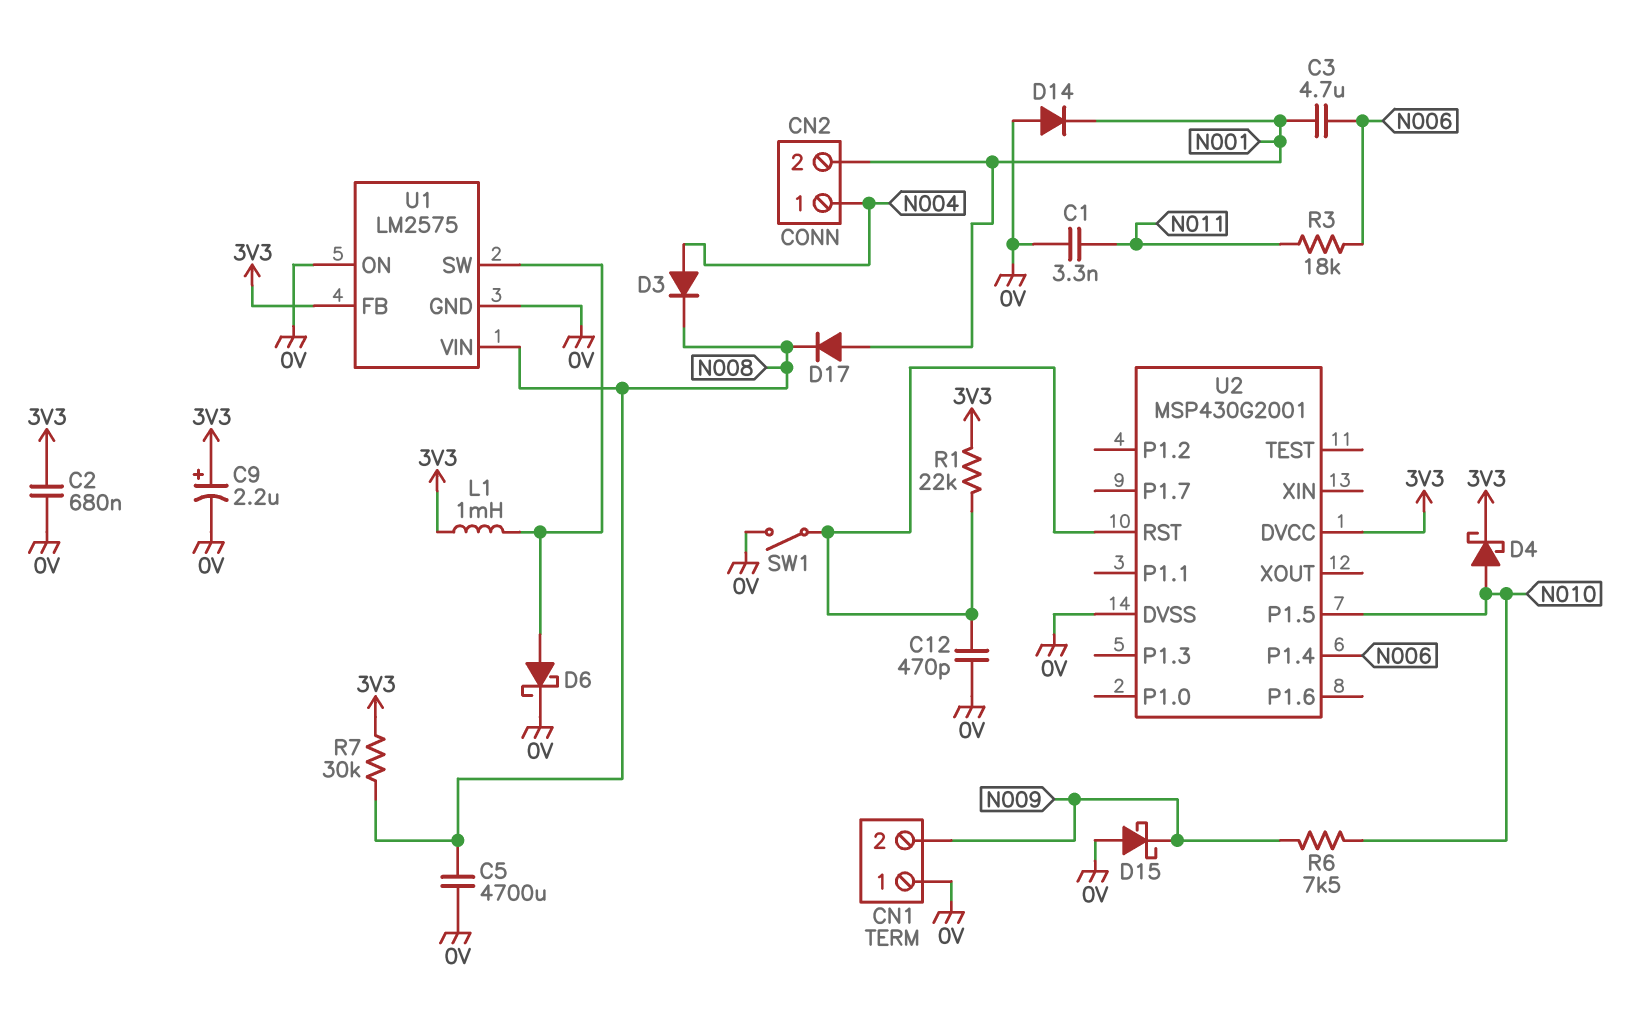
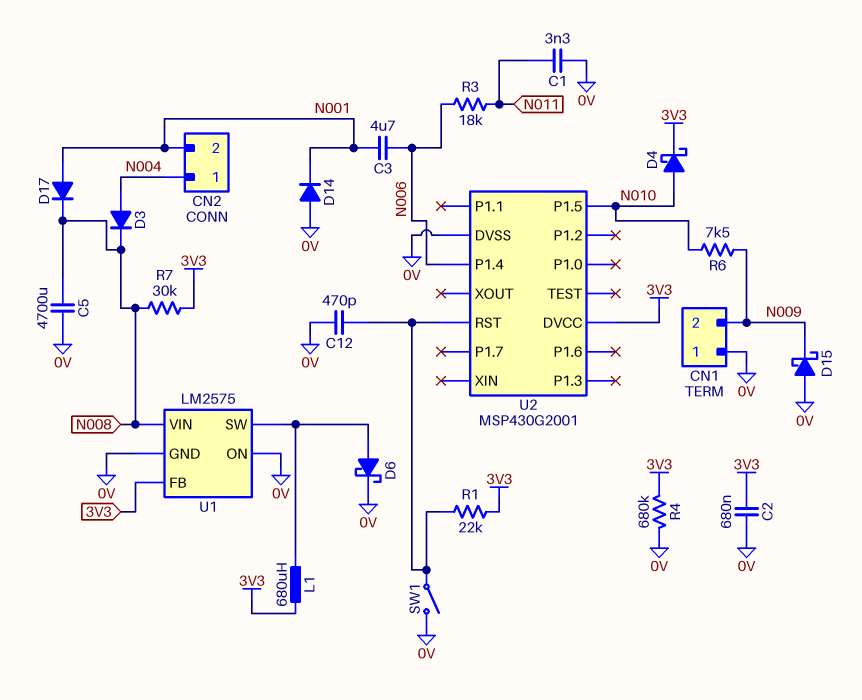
C9: 2.2uF (plus 3V3, minus 0V) -> none
L1: 1mH (3V3, U1/SW) -> 680uH (3V3, U1/SW)
R4: none -> 680k (0V, 3V3)

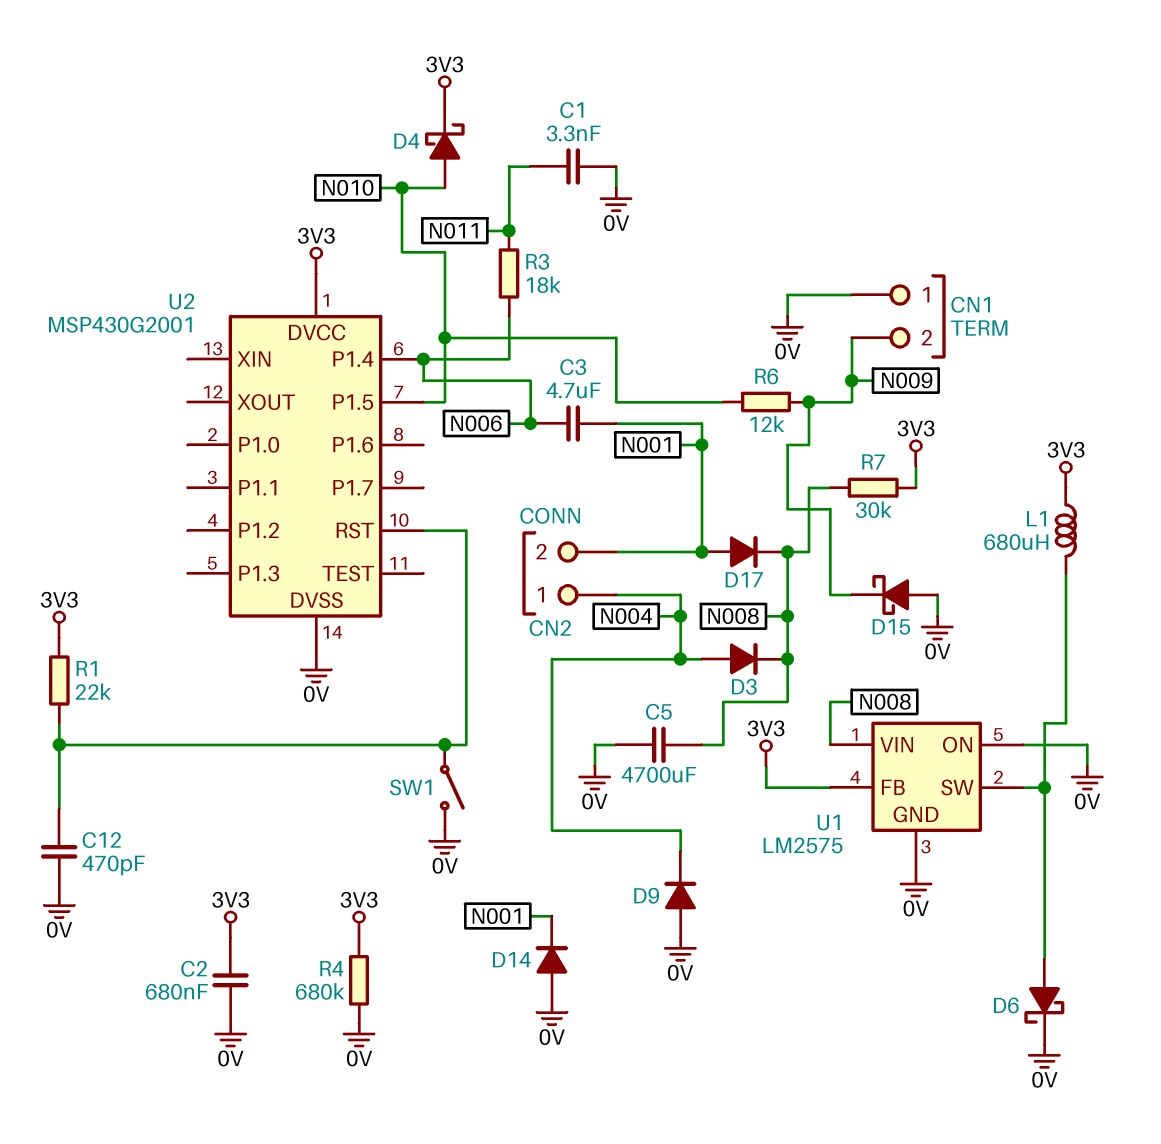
D9: none -> diode (A 0V, K N004)
R6: 7.5k (N009, N010) -> 12k (N009, N010)

